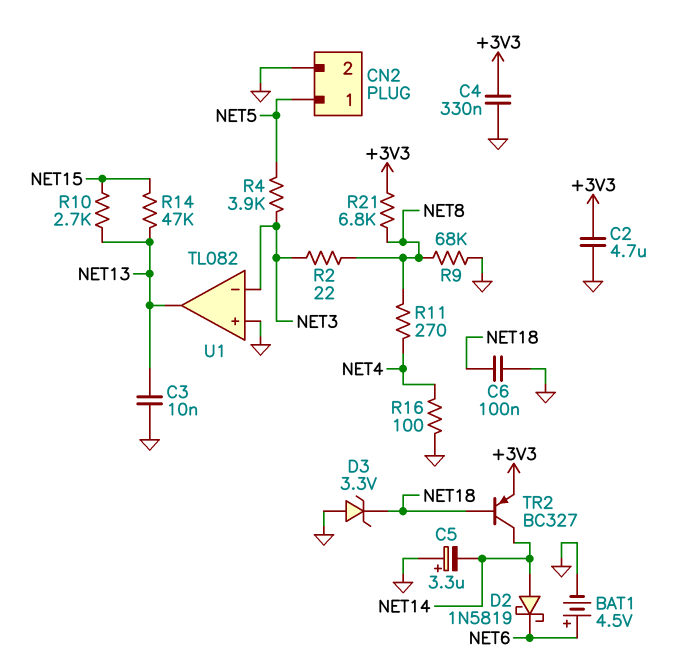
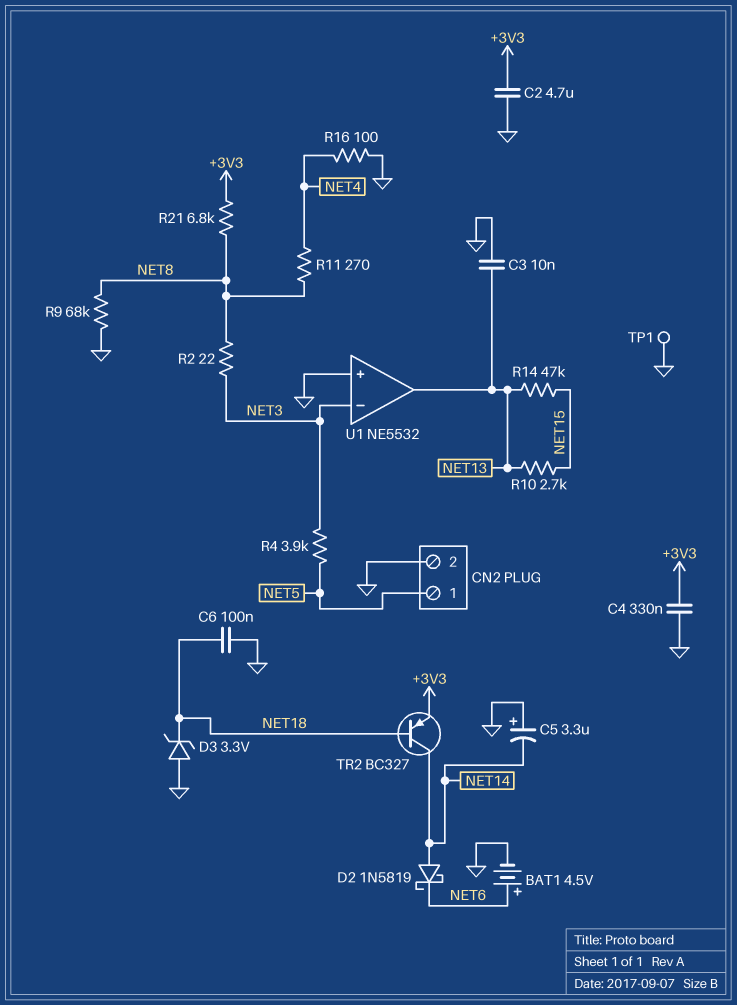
TP1: none -> test point (GND)
U1: TL082 -> NE5532

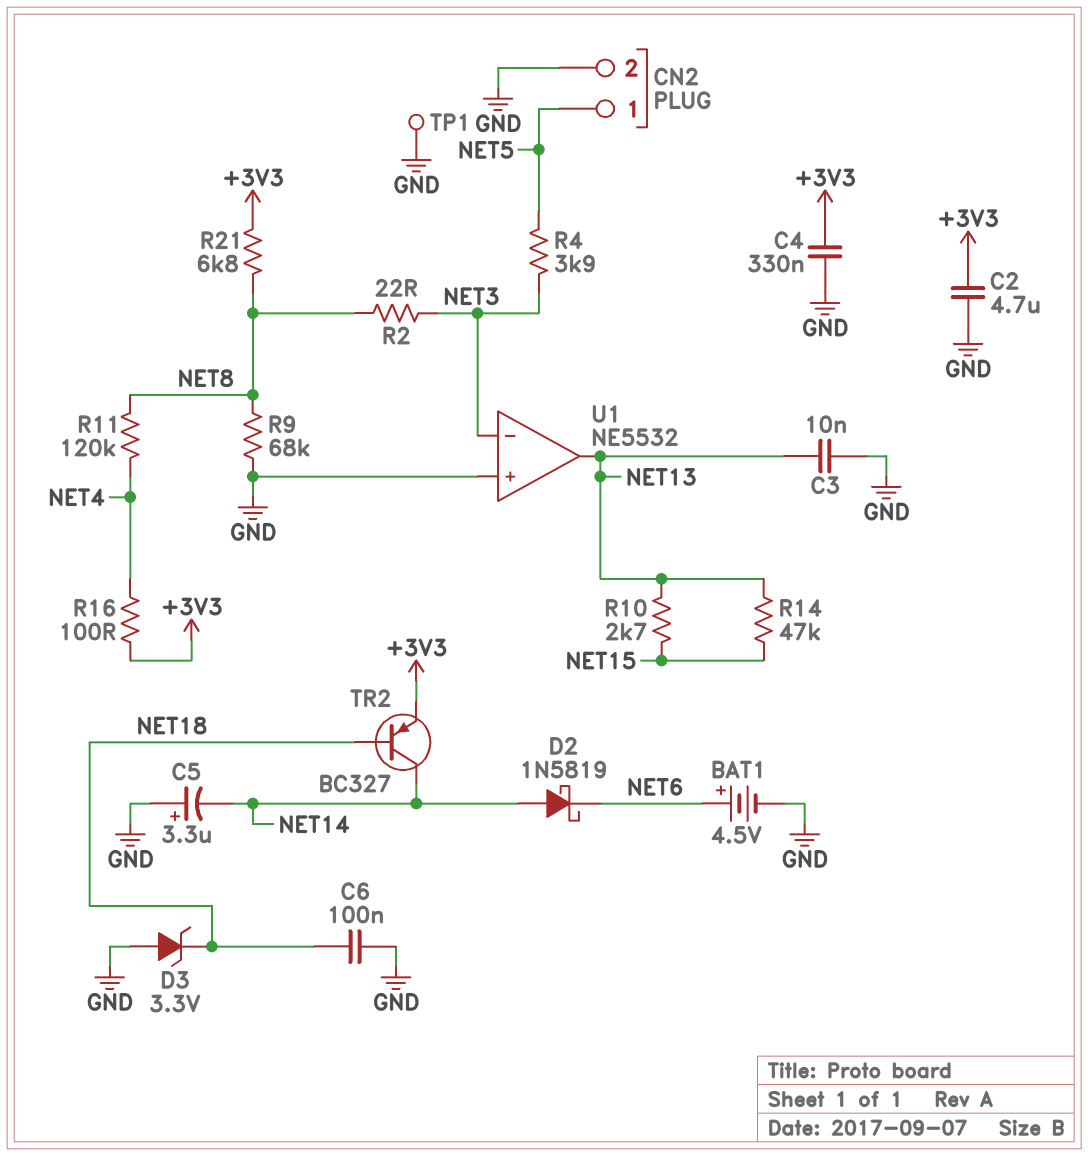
R11: 270 (NET4, NET8) -> 120k (NET4, NET8)
R16: 100 (GND, NET4) -> 100 (+3V3, NET4)

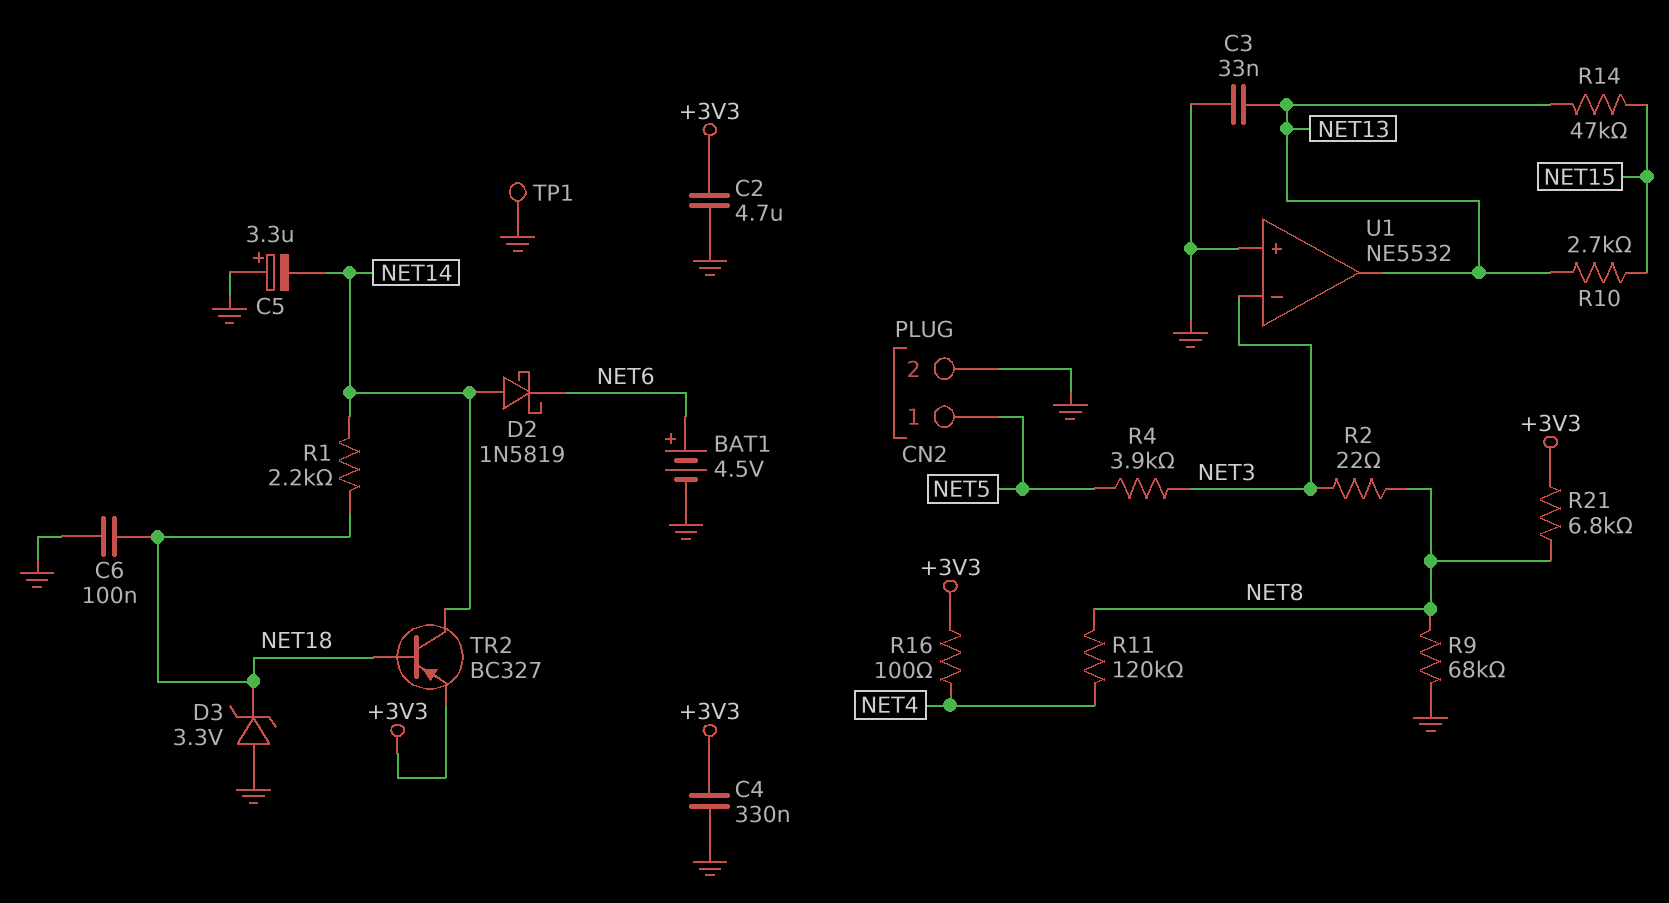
C3: 10nF (GND, NET13) -> 33nF (GND, NET13)
R1: none -> 2.2k (NET14, NET18)

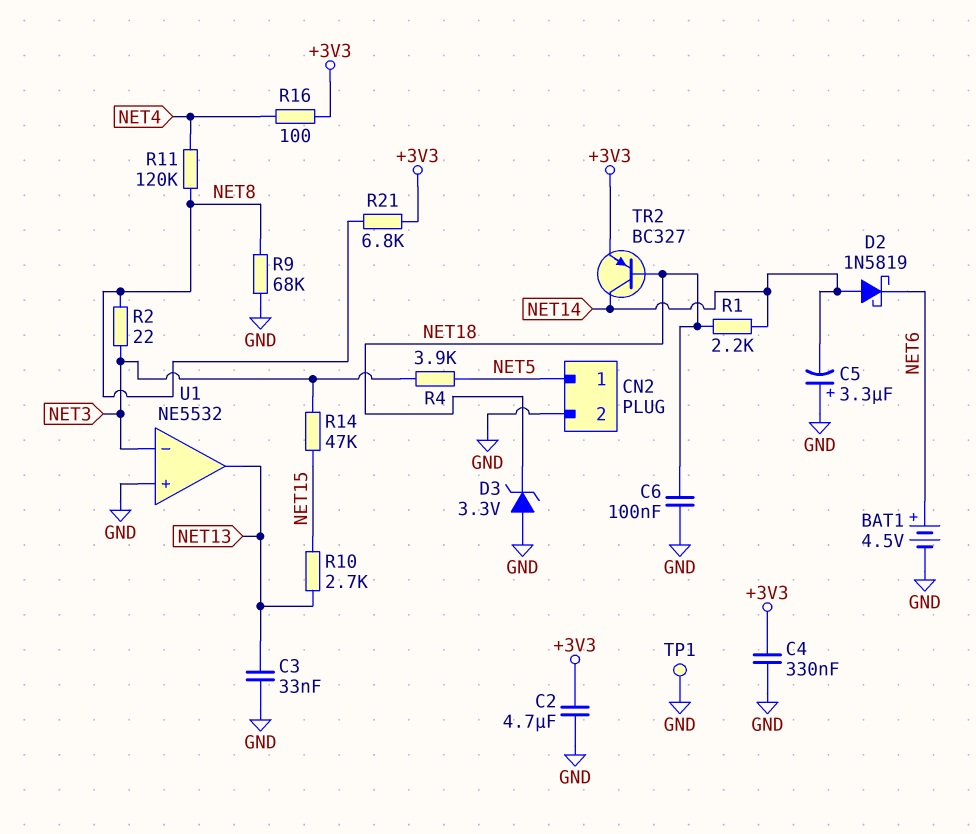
R14: 47k (NET13, NET15) -> 47k (NET3, NET15)

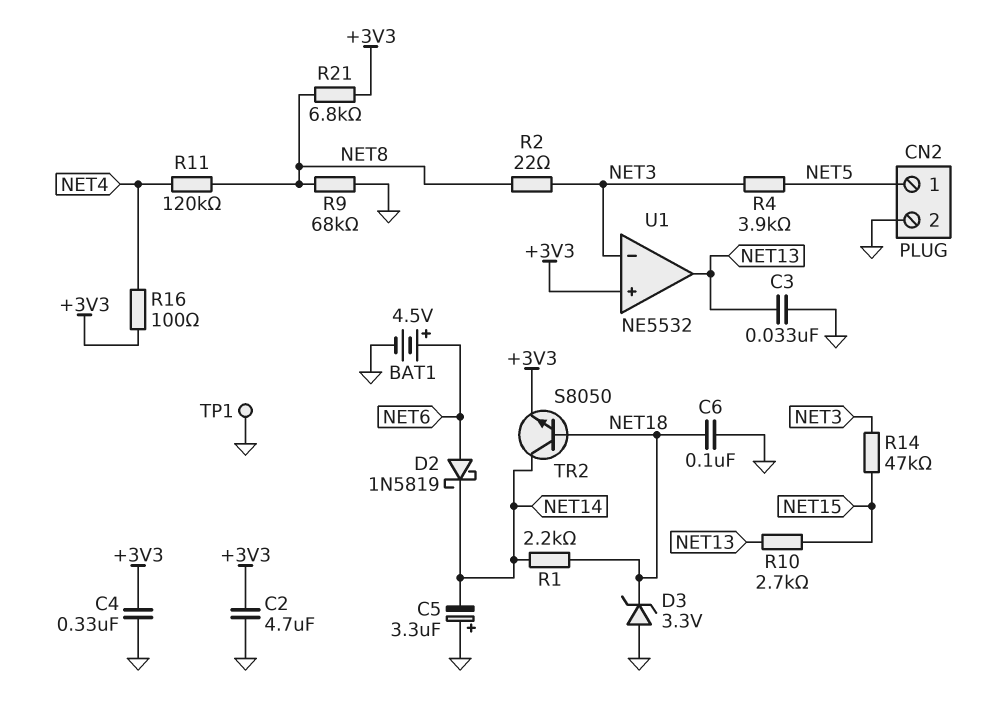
D2: schottky 1N5819 (A NET14, K NET6) -> schottky 1N5819 (A NET6, K NET14)
TR2: PNP BC327 (B NET18, C NET14, E +3V3) -> NPN S8050 (B NET18, C NET14, E +3V3)
U1 pin in+: GND -> +3V3

